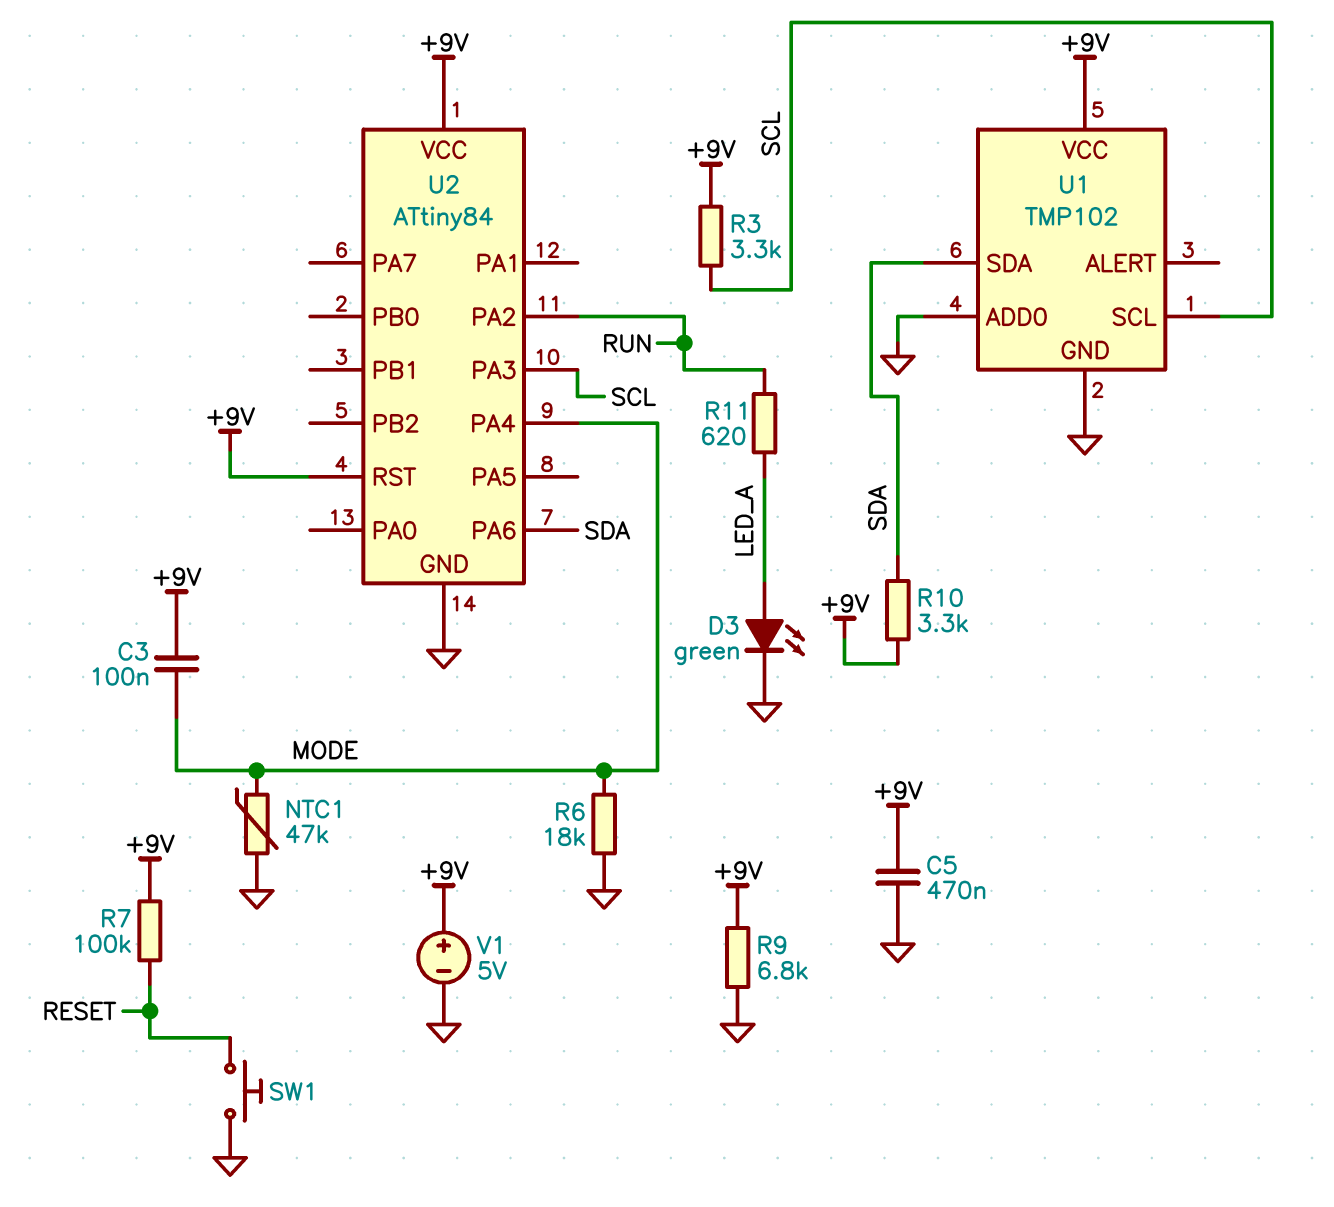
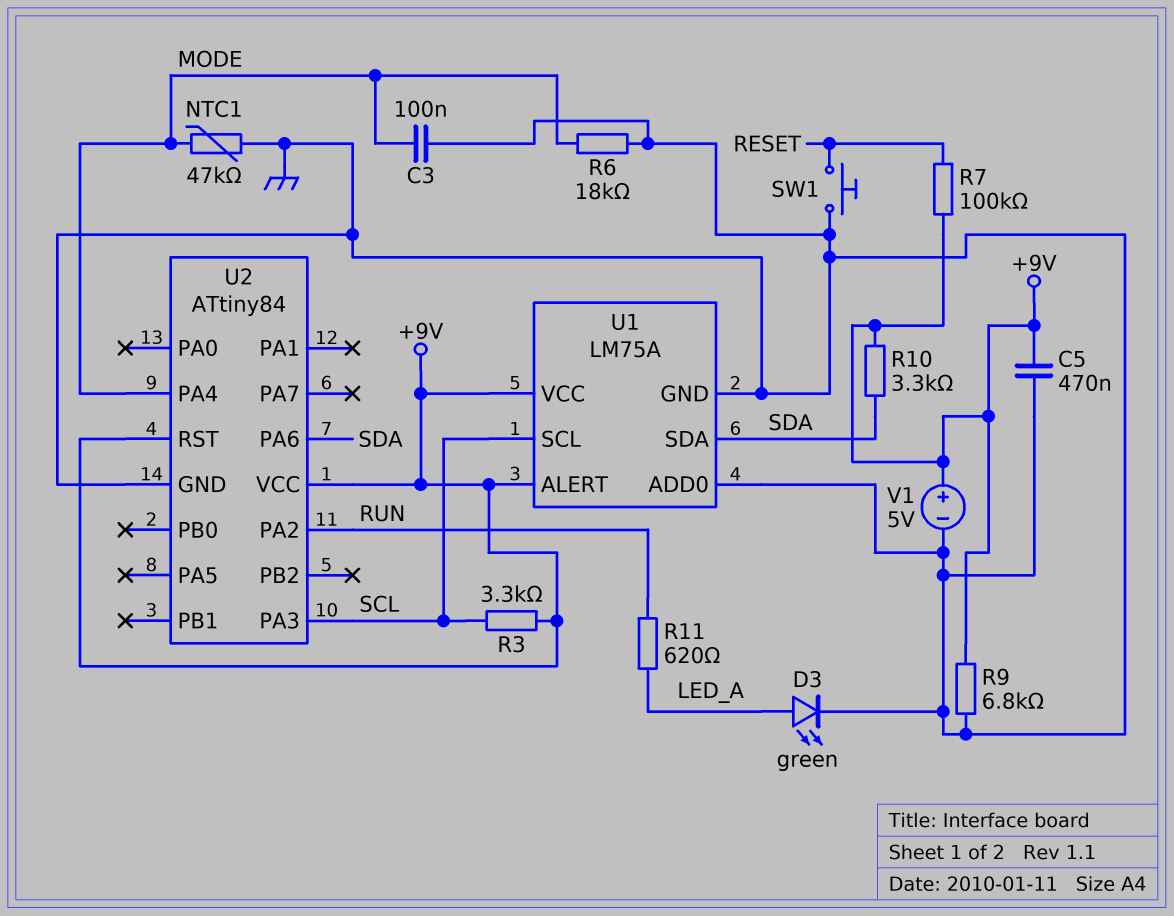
C3: 100nF (+9V, MODE) -> 100nF (GND, MODE)
U1: TMP102 -> LM75A
U1 pin ALERT: none -> +9V

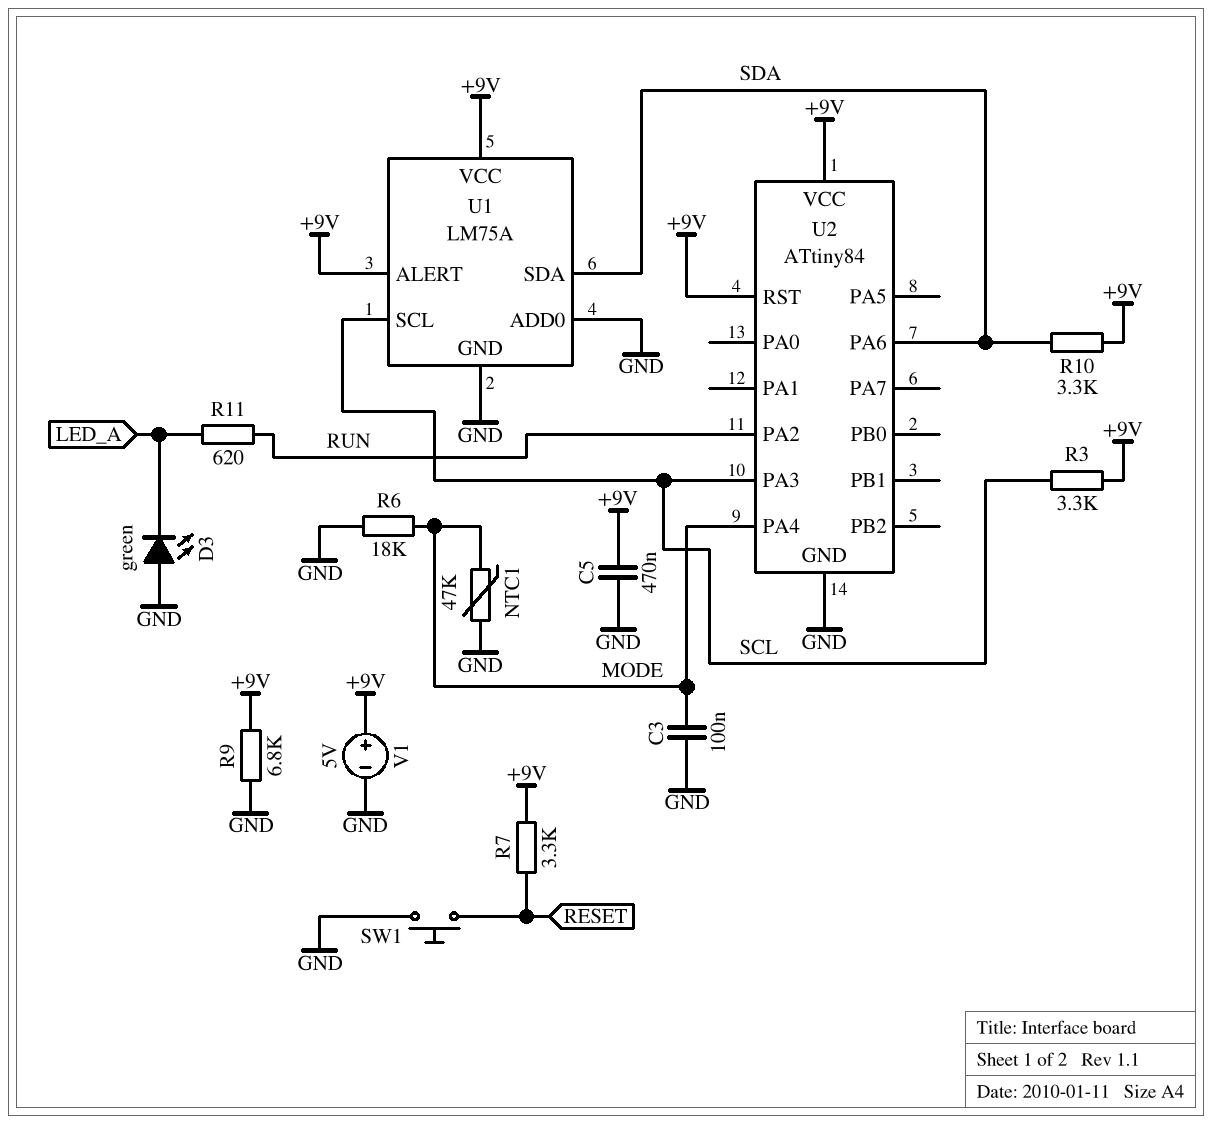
D3: LED green (A LED_A, K GND) -> LED green (A GND, K LED_A)
R7: 100k (+9V, RESET) -> 3.3k (+9V, RESET)

